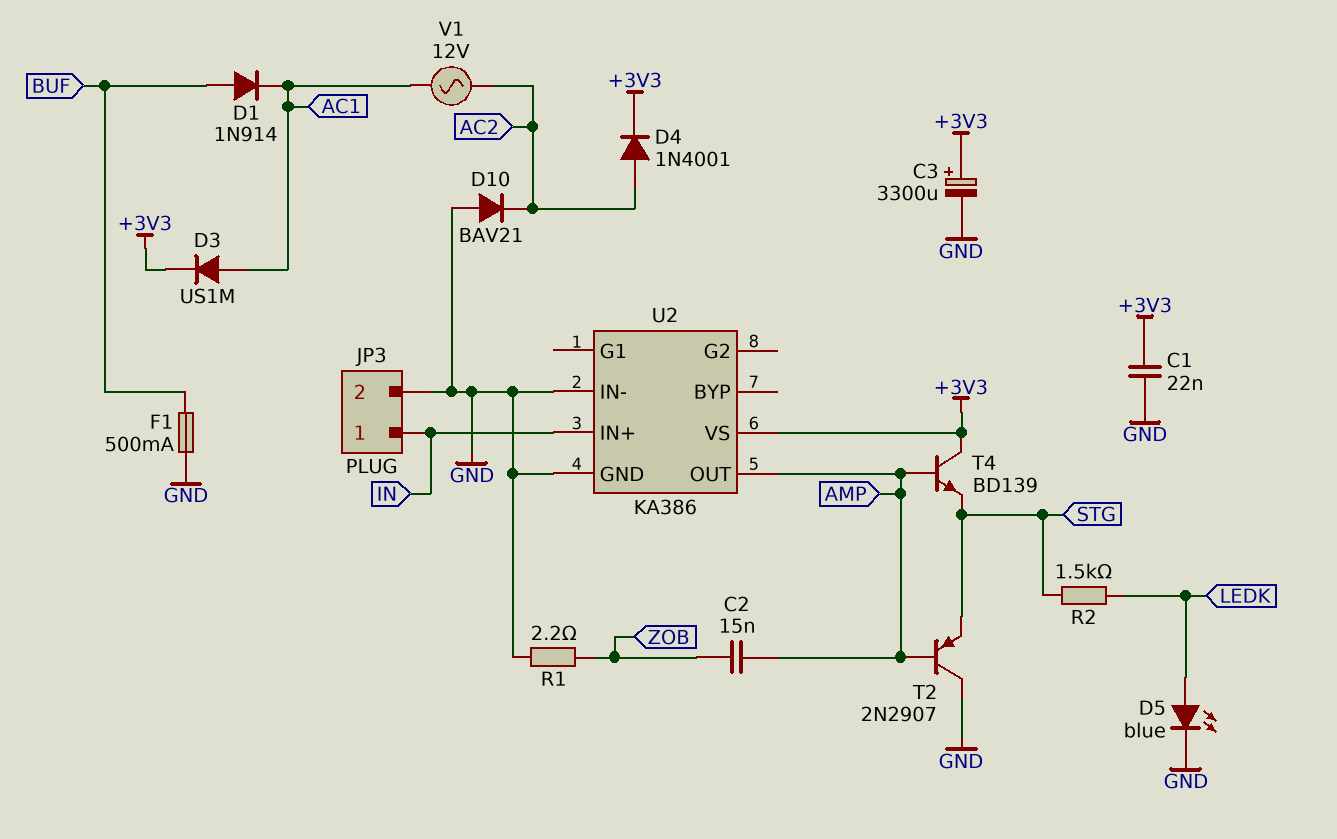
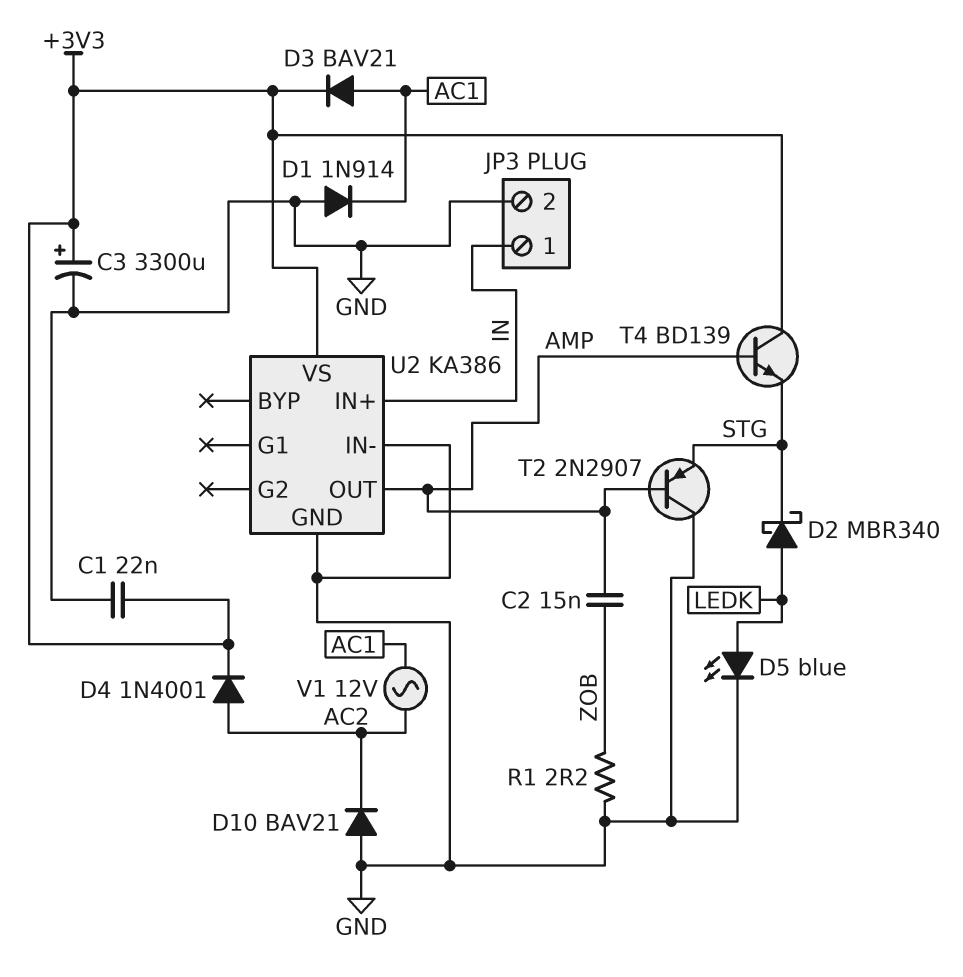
D1: diode 1N914 (A BUF, K AC1) -> diode 1N914 (A GND, K AC1)
D2: none -> schottky MBR340 (A LEDK, K STG)
D3: diode US1M (A AC1, K +3V3) -> diode BAV21 (A AC1, K +3V3)
F1: 500mA (BUF, GND) -> none
R2: 1.5k (LEDK, STG) -> none

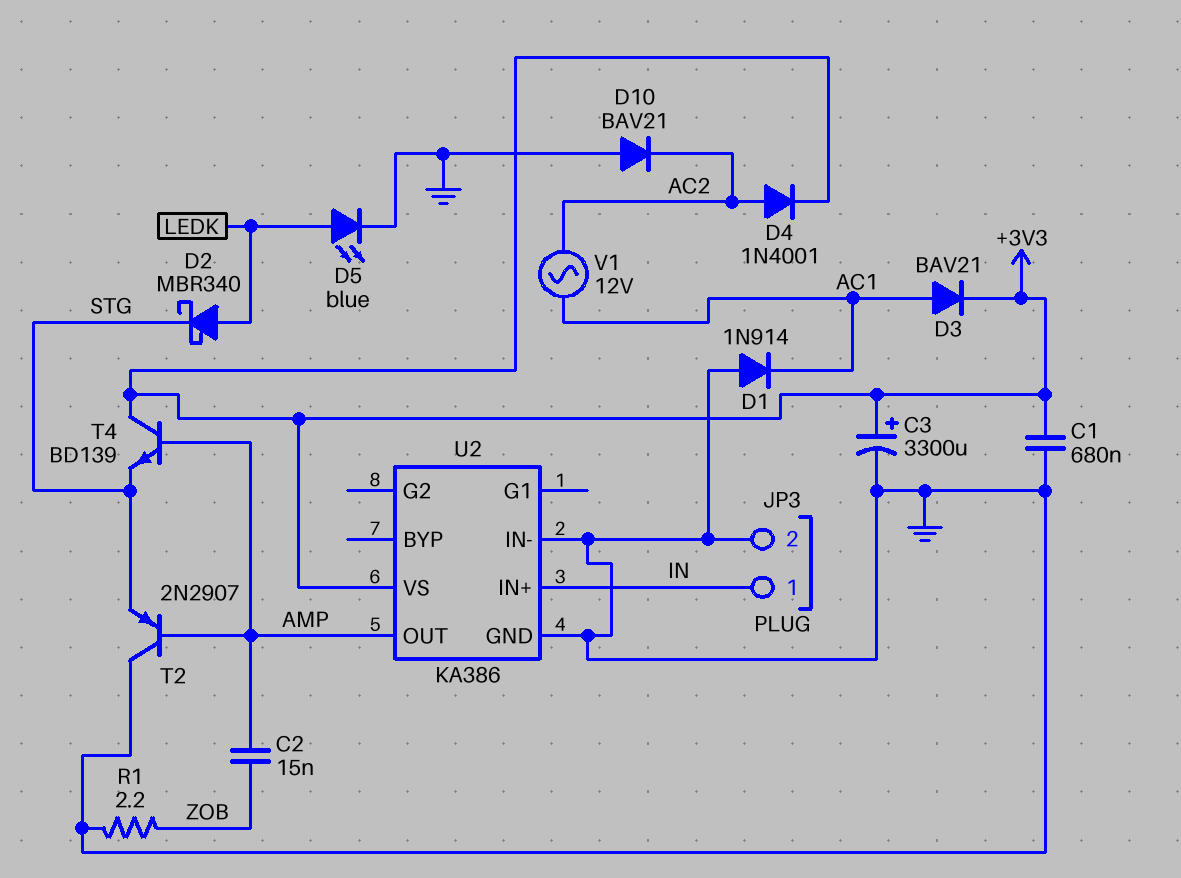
C1: 22nF (+3V3, GND) -> 680nF (+3V3, GND)

